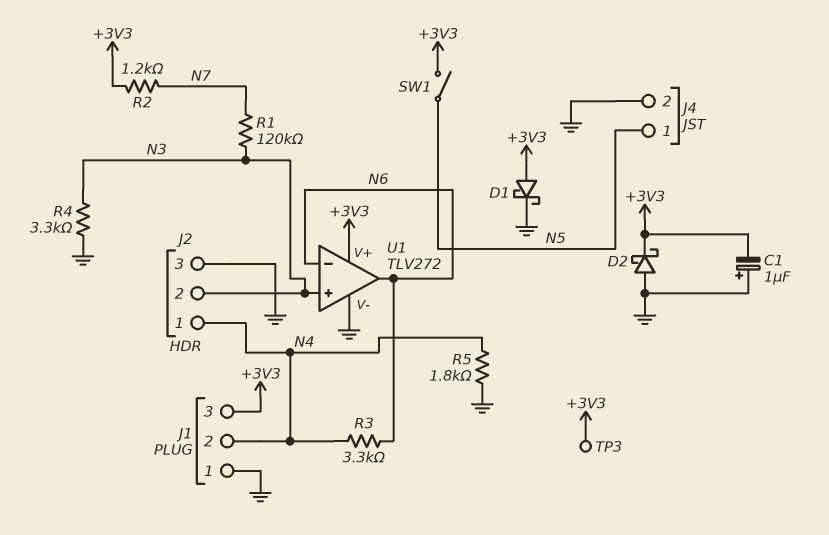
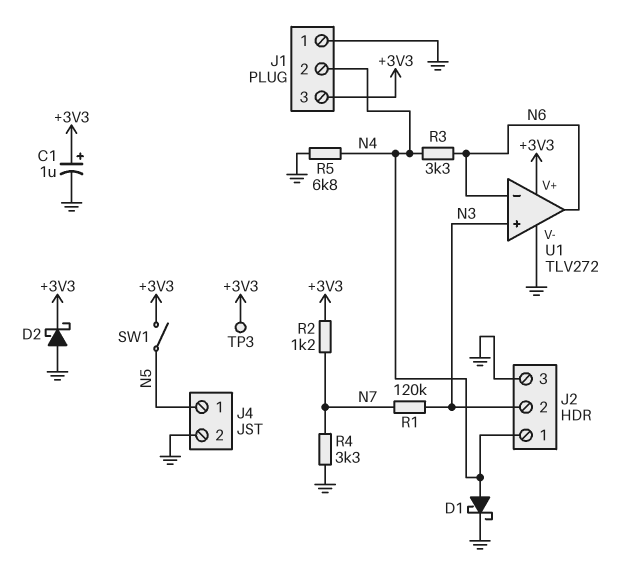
C1: 1uF (plus GND, minus +3V3) -> 1uF (plus +3V3, minus GND)
D1: schottky (A +3V3, K GND) -> schottky (A N4, K GND)
R4: 3.3k (GND, N3) -> 3.3k (GND, N7)
R5: 1.8k (GND, N4) -> 6.8k (GND, N4)

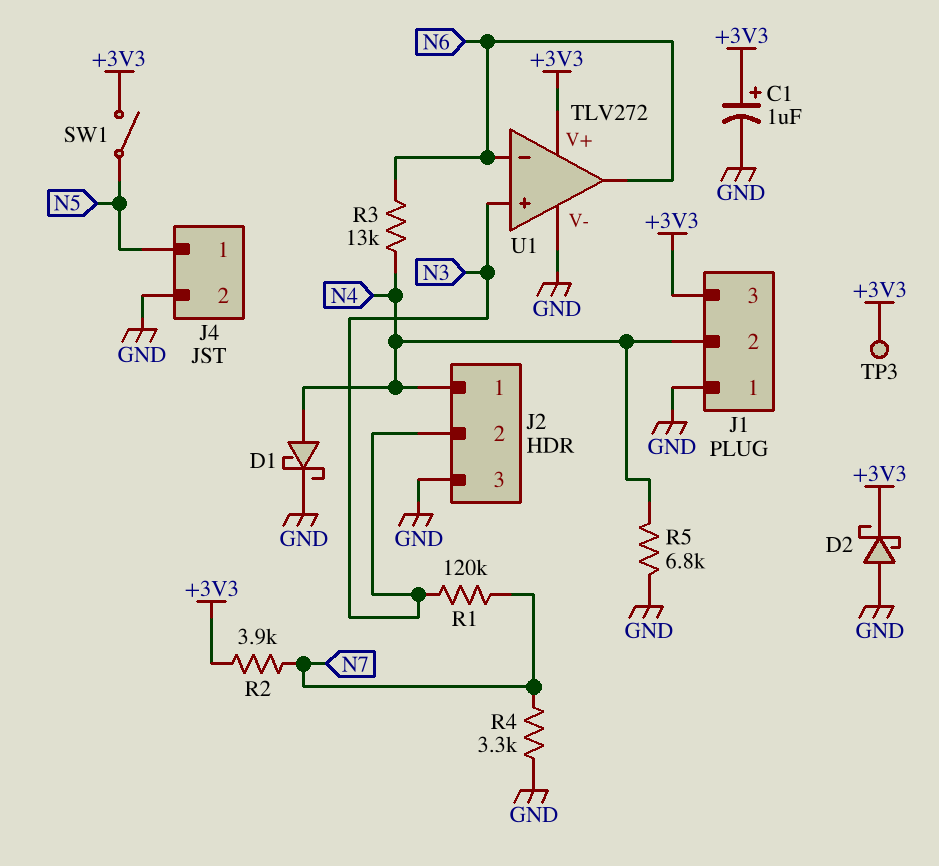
R2: 1.2k (+3V3, N7) -> 3.9k (+3V3, N7)
R3: 3.3k (N4, N6) -> 13k (N4, N6)

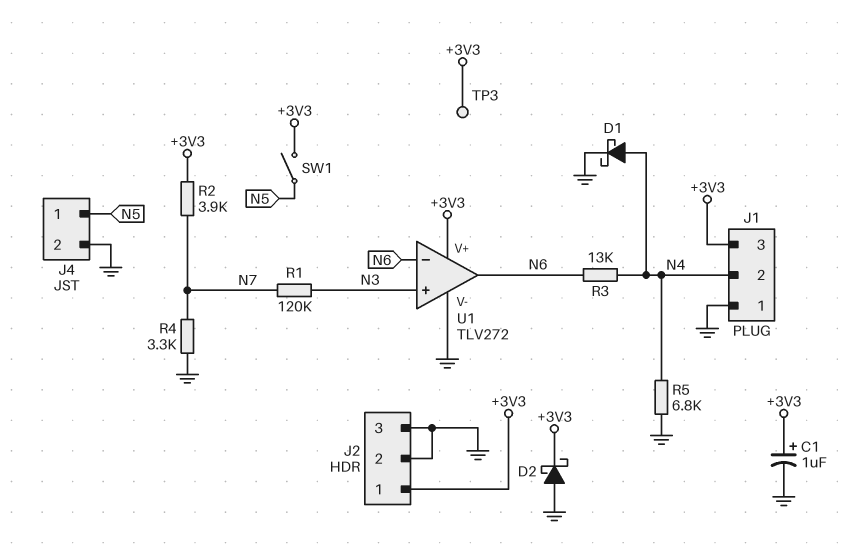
J2 pin 1: N4 -> +3V3
J2 pin 2: N3 -> GND

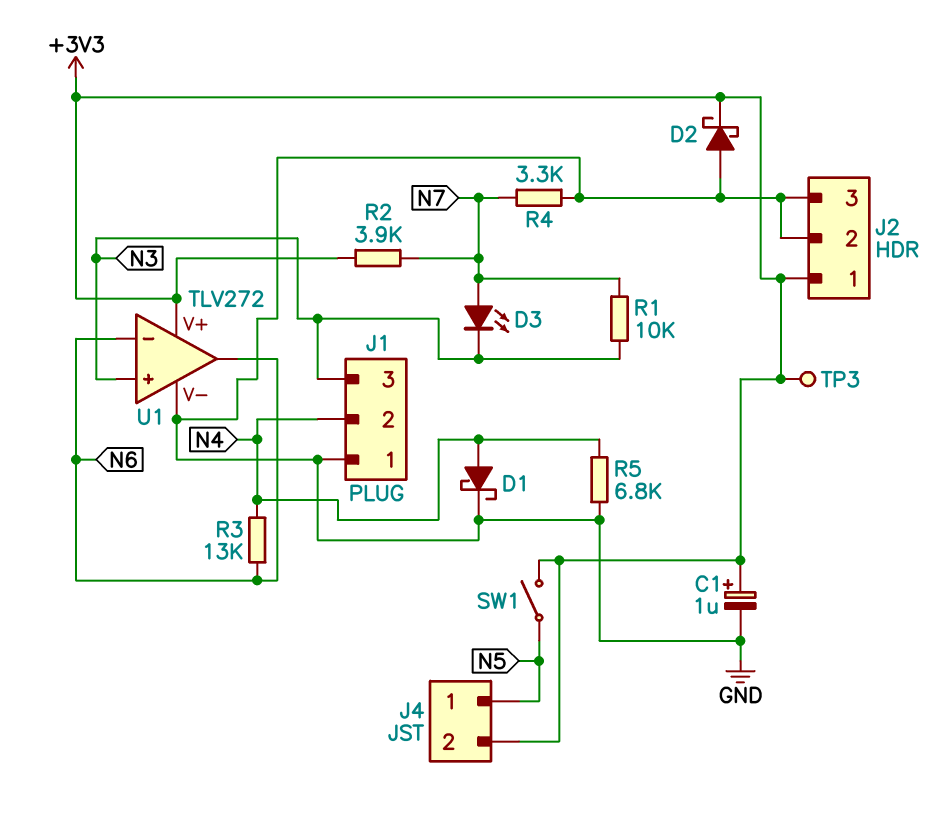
D3: none -> LED (A N7, K N3)
J1 pin 3: +3V3 -> N3
J4 pin 2: GND -> +3V3
R1: 120k (N3, N7) -> 10k (N3, N7)

